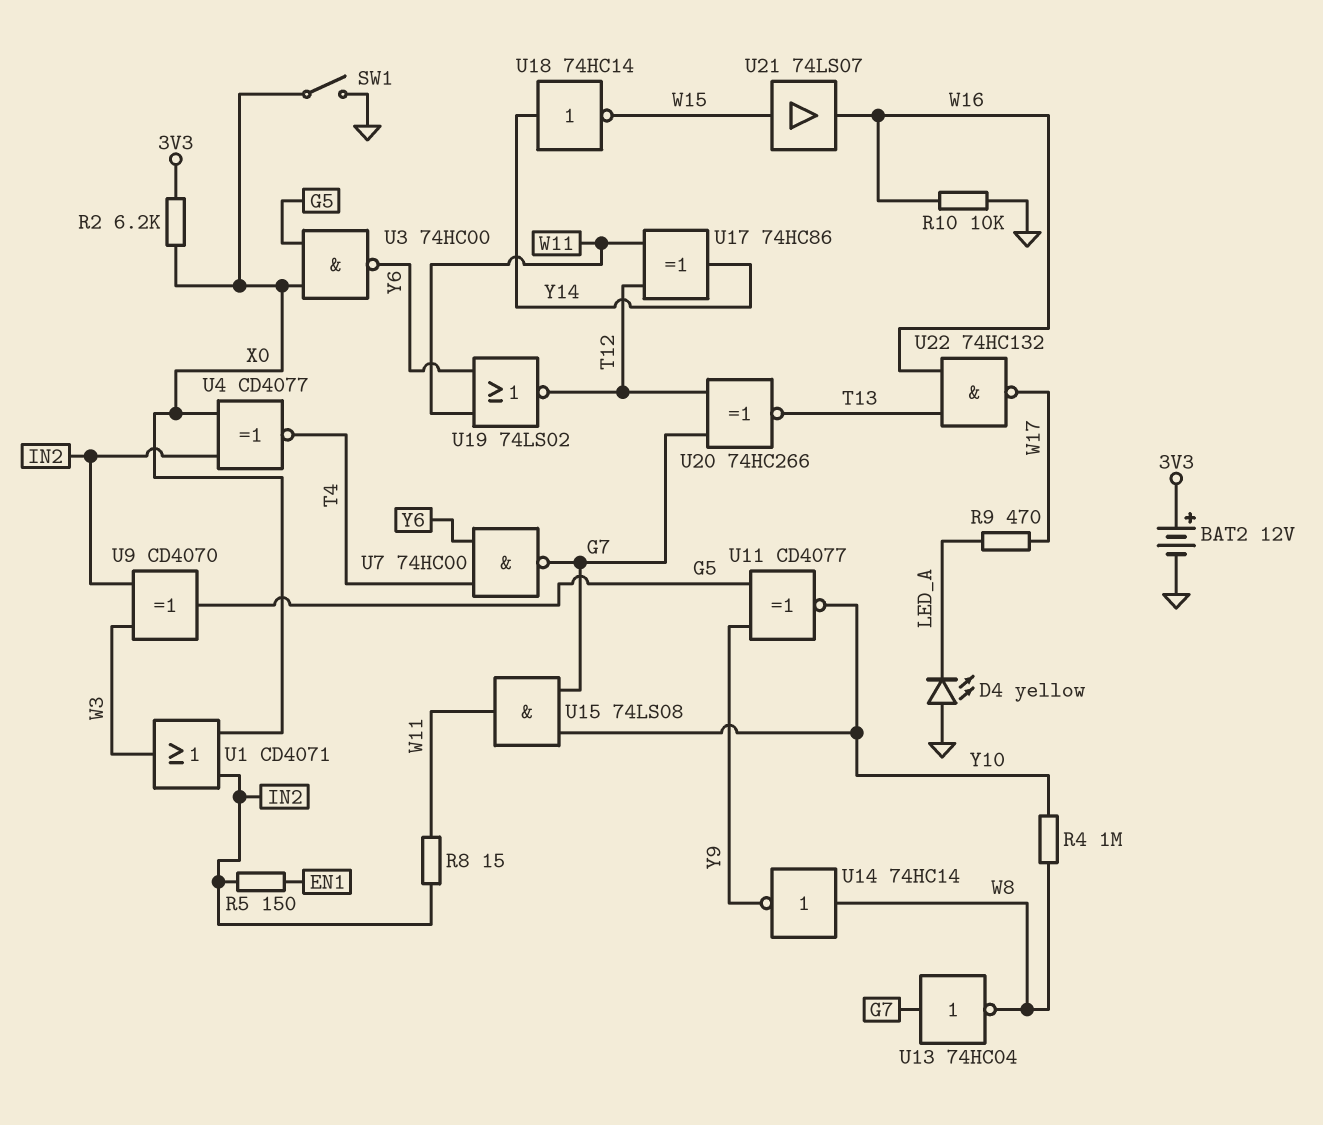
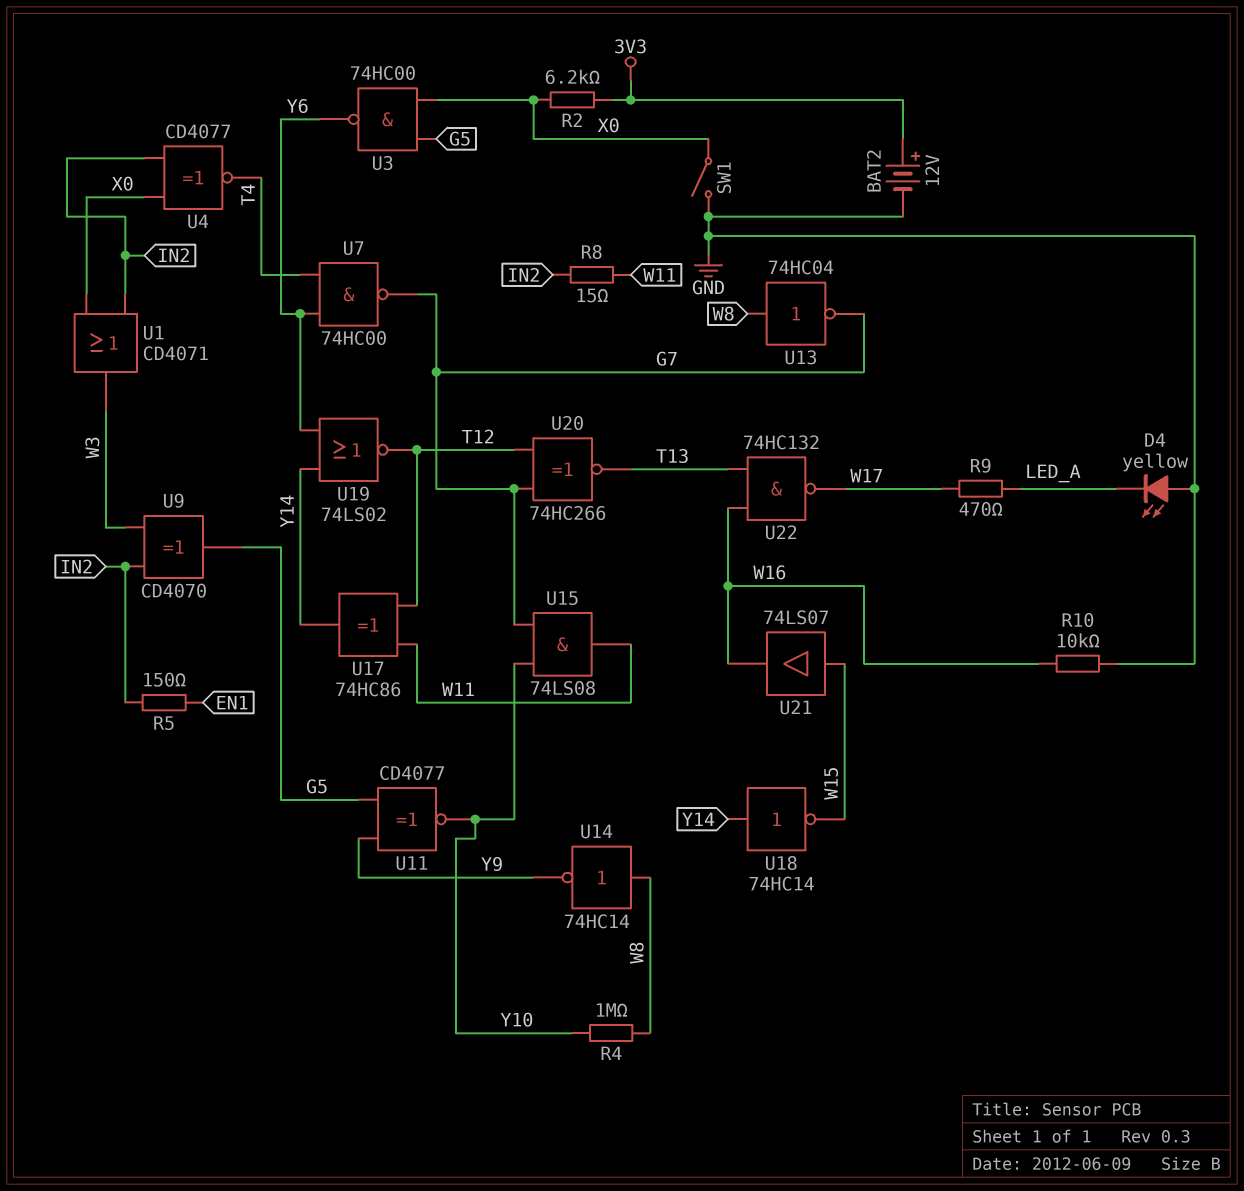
U13: NOT 74HC04 (in G7, out W8) -> NOT 74HC04 (in W8, out G7)
U19: NOR 74LS02 (in W11, in Y6, out T12) -> NOR 74LS02 (in Y6, in Y14, out T12)

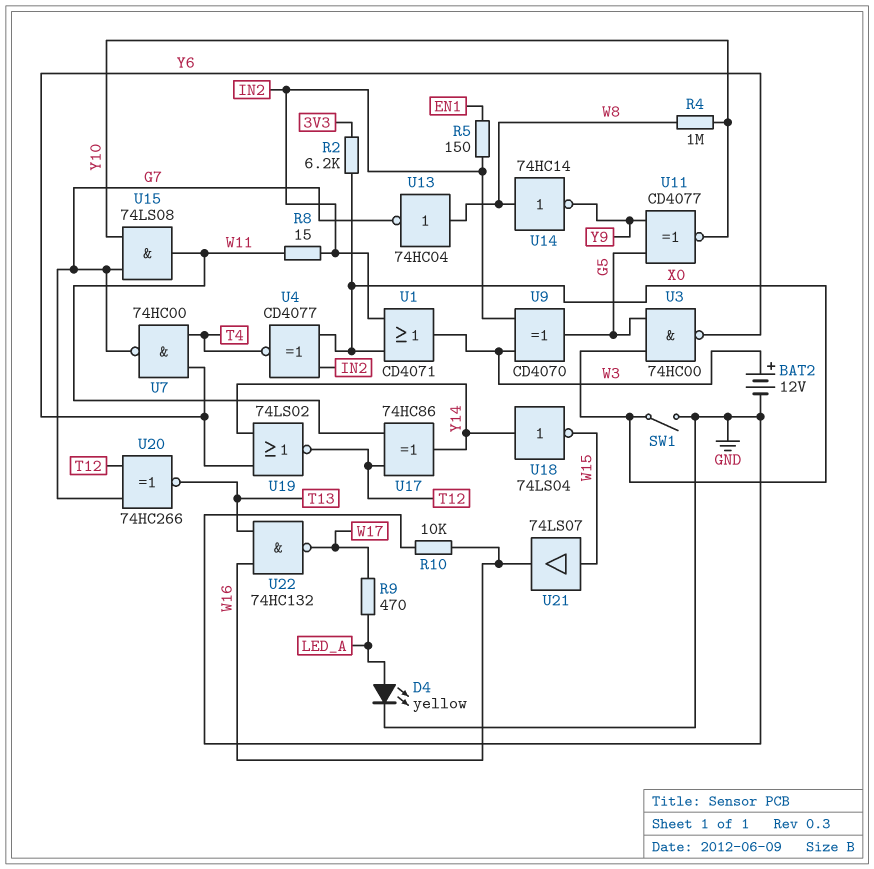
BAT2: 12V (plus 3V3, minus GND) -> 12V (plus W3, minus GND)
D4: LED yellow (A GND, K LED_A) -> LED yellow (A LED_A, K GND)
U18: NOT 74HC14 (in Y14, out W15) -> NOT 74LS04 (in Y14, out W15)

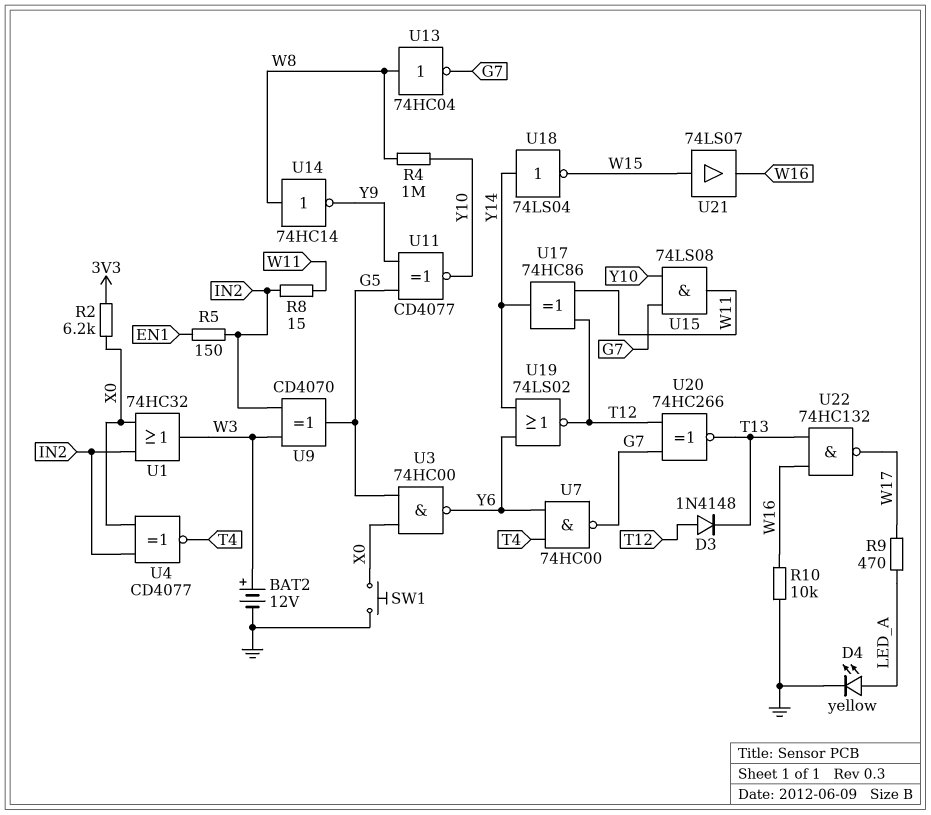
D3: none -> diode 1N4148 (A T12, K T13)
SW1: switch (GND, X0) -> button (GND, X0)
U1: OR CD4071 (in IN2, in X0, out W3) -> OR 74HC32 (in IN2, in X0, out W3)

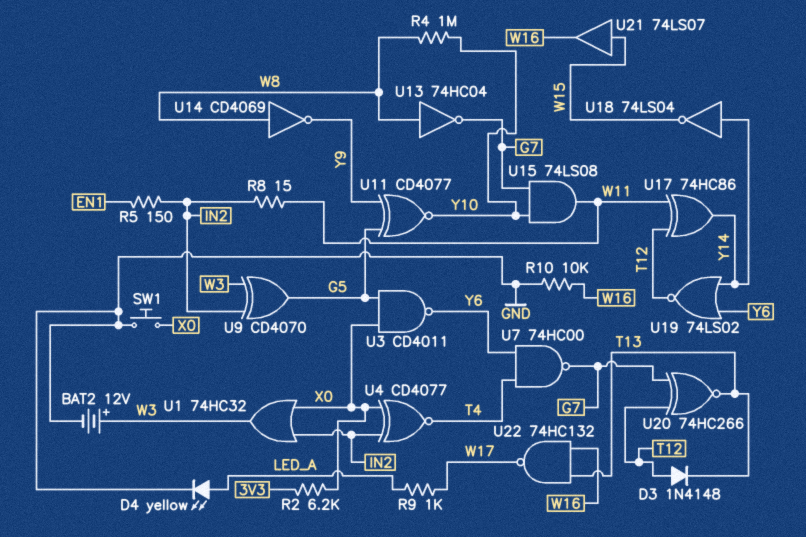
R9: 470 (LED_A, W17) -> 1k (LED_A, W17)
U3: NAND 74HC00 (in G5, in X0, out Y6) -> NAND CD4011 (in G5, in X0, out Y6)
U14: NOT 74HC14 (in W8, out Y9) -> NOT CD4069 (in W8, out Y9)

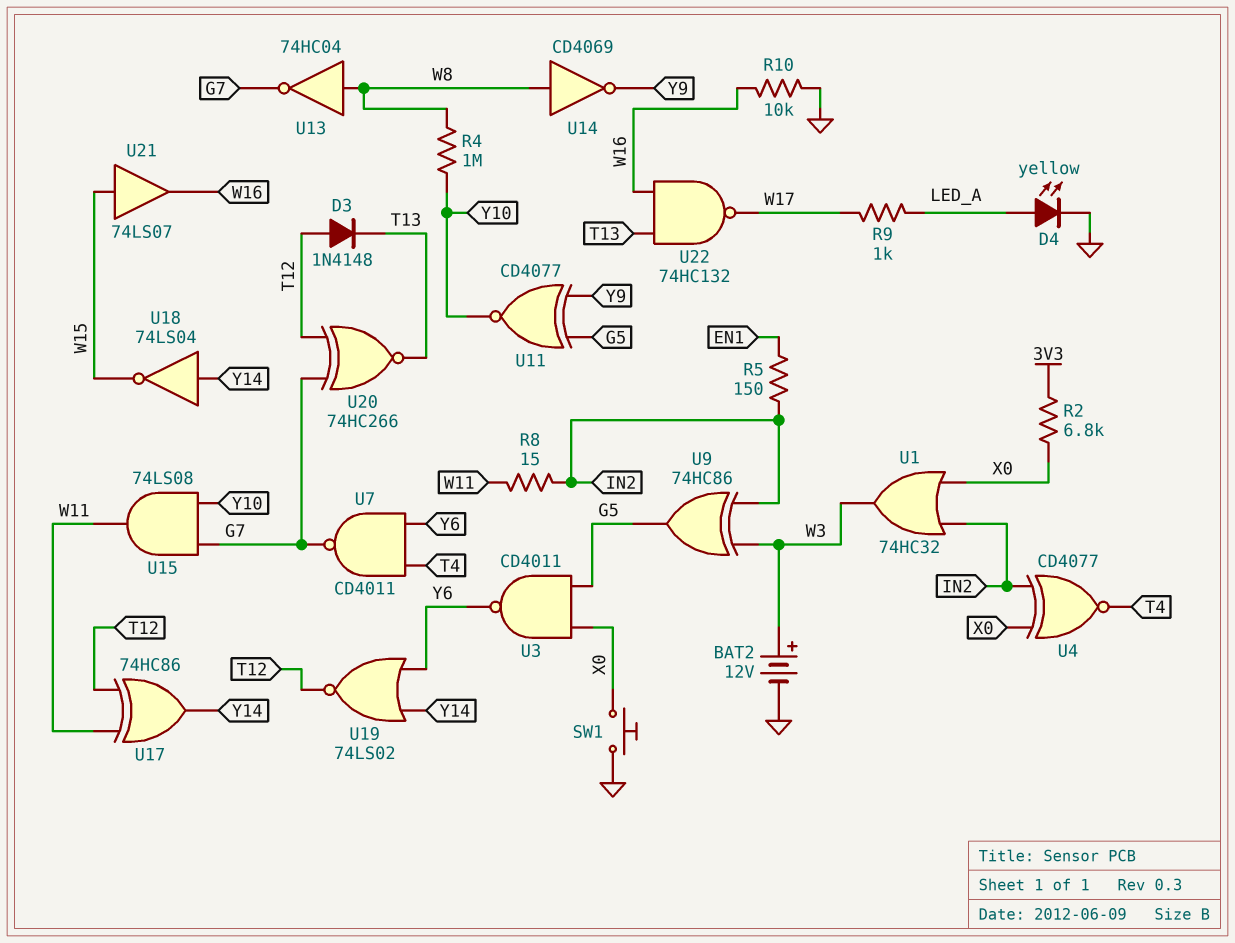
R2: 6.2k (3V3, X0) -> 6.8k (3V3, X0)
U7: NAND 74HC00 (in T4, in Y6, out G7) -> NAND CD4011 (in T4, in Y6, out G7)
U9: XOR CD4070 (in IN2, in W3, out G5) -> XOR 74HC86 (in IN2, in W3, out G5)

